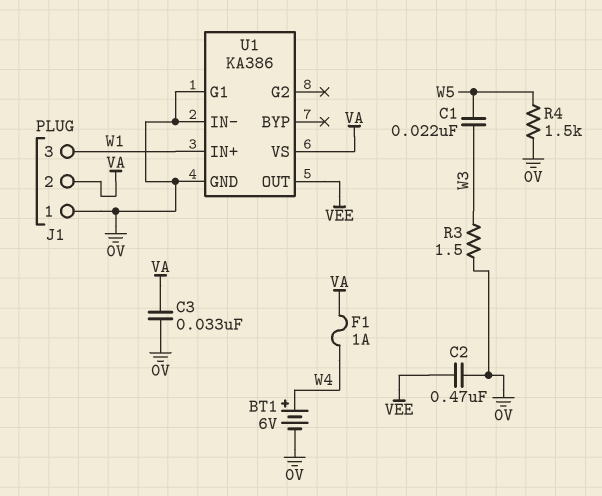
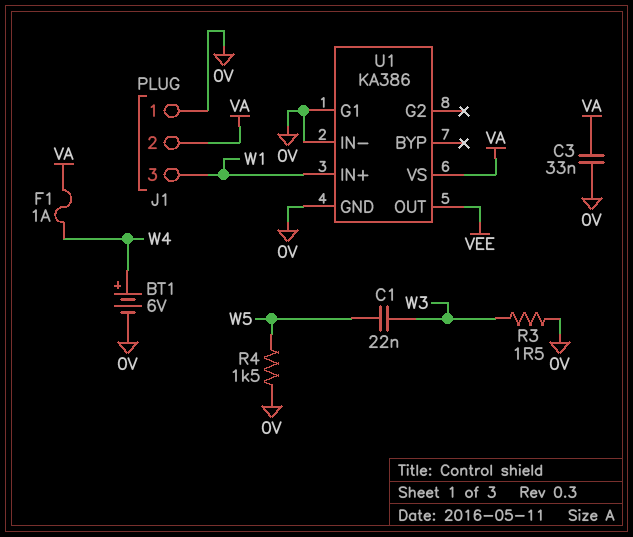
C2: 470nF (0V, VEE) -> none

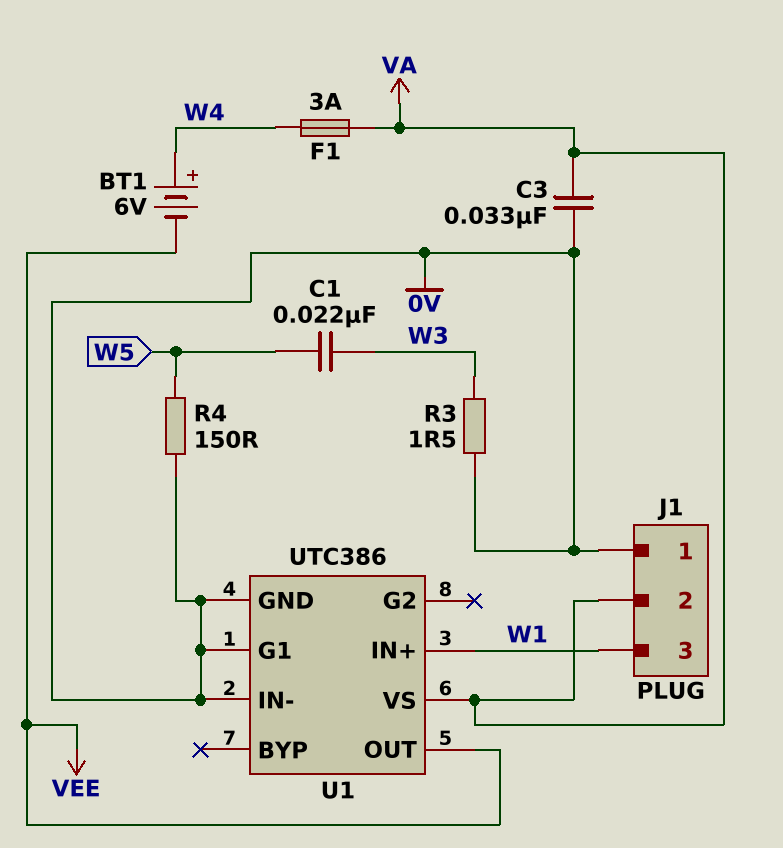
BT1: 6V (plus W4, minus 0V) -> 6V (plus W4, minus VEE)
F1: 1A (VA, W4) -> 3A (VA, W4)
R4: 1.5k (0V, W5) -> 150 (0V, W5)
U1: KA386 -> UTC386

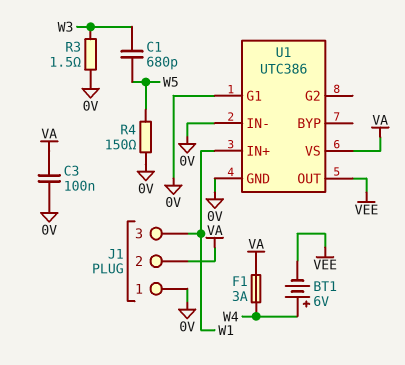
C1: 22nF (W3, W5) -> 680pF (W3, W5)
C3: 33nF (0V, VA) -> 100nF (0V, VA)

